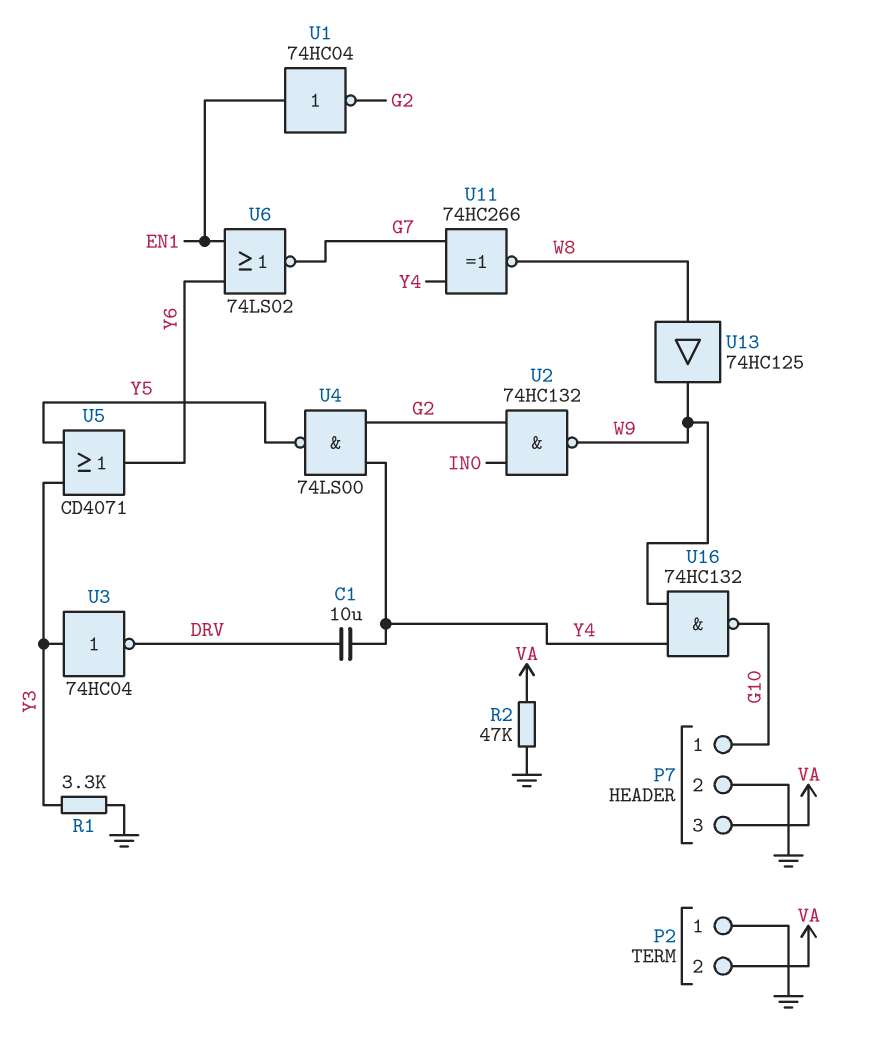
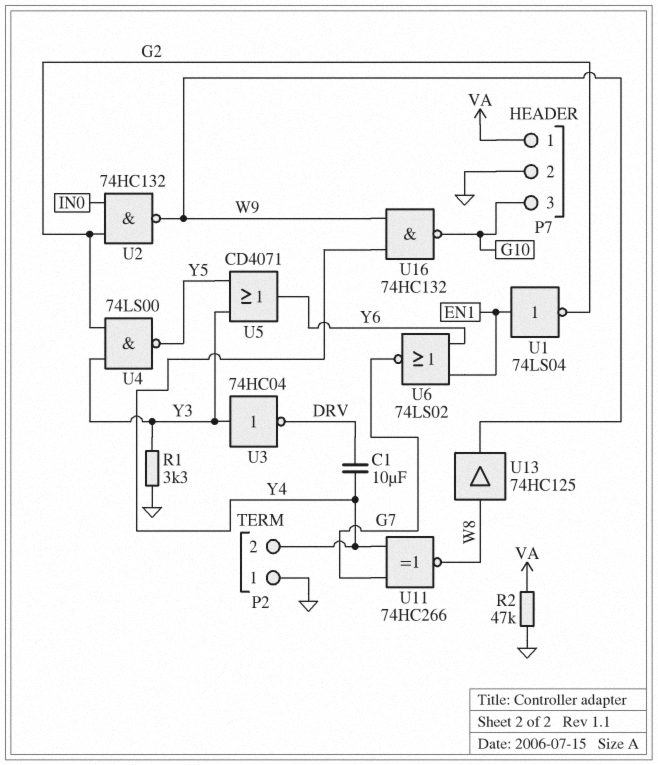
P2 pin 2: VA -> Y4
P7 pin 1: G10 -> VA
P7 pin 3: VA -> G10
U1: NOT 74HC04 (in EN1, out G2) -> NOT 74LS04 (in EN1, out G2)
U4: NAND 74LS00 (in G2, in Y4, out Y5) -> NAND 74LS00 (in G2, in Y3, out Y5)

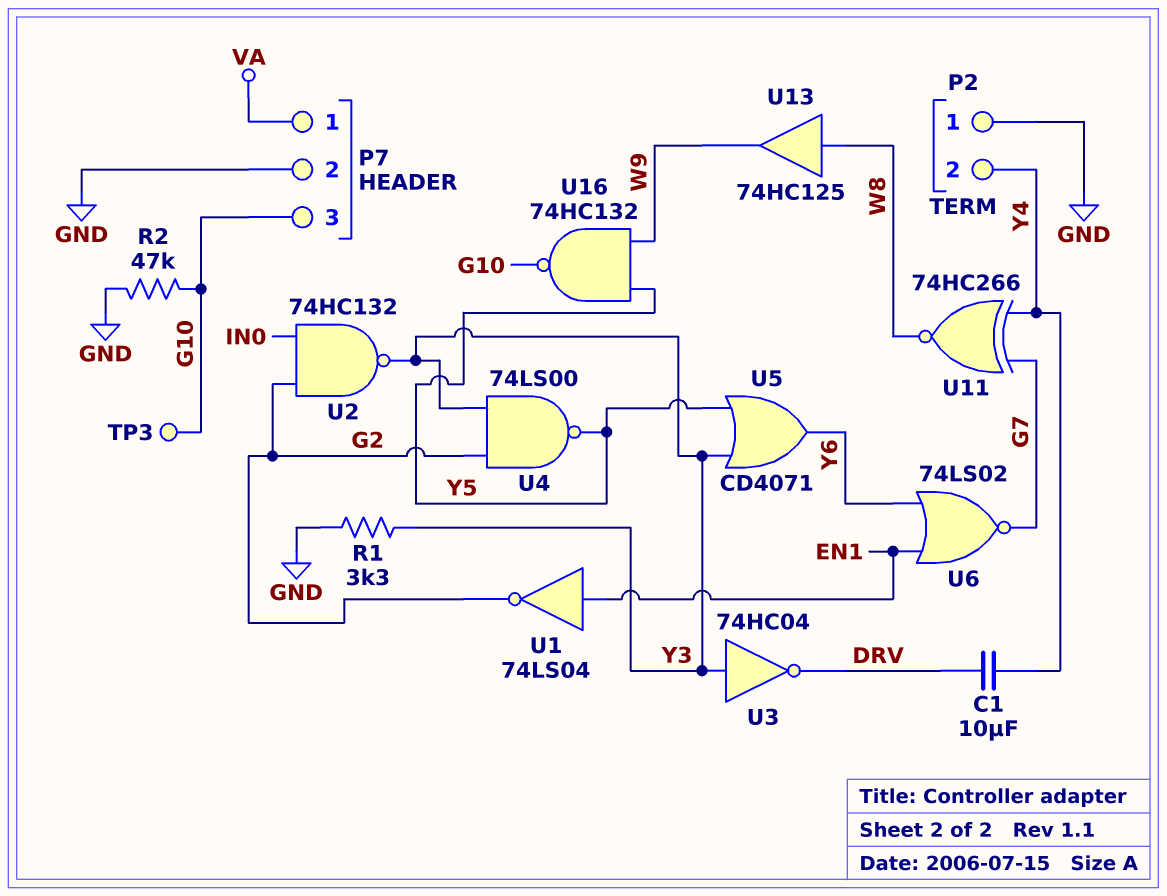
R2: 47k (GND, VA) -> 47k (G10, GND)
TP3: none -> test point (G10)
U2: NAND 74HC132 (in G2, in IN0, out W9) -> NAND 74HC132 (in G2, in IN0, out Y3)
U16: NAND 74HC132 (in W9, in Y4, out G10) -> NAND 74HC132 (in W9, in Y5, out G10)

